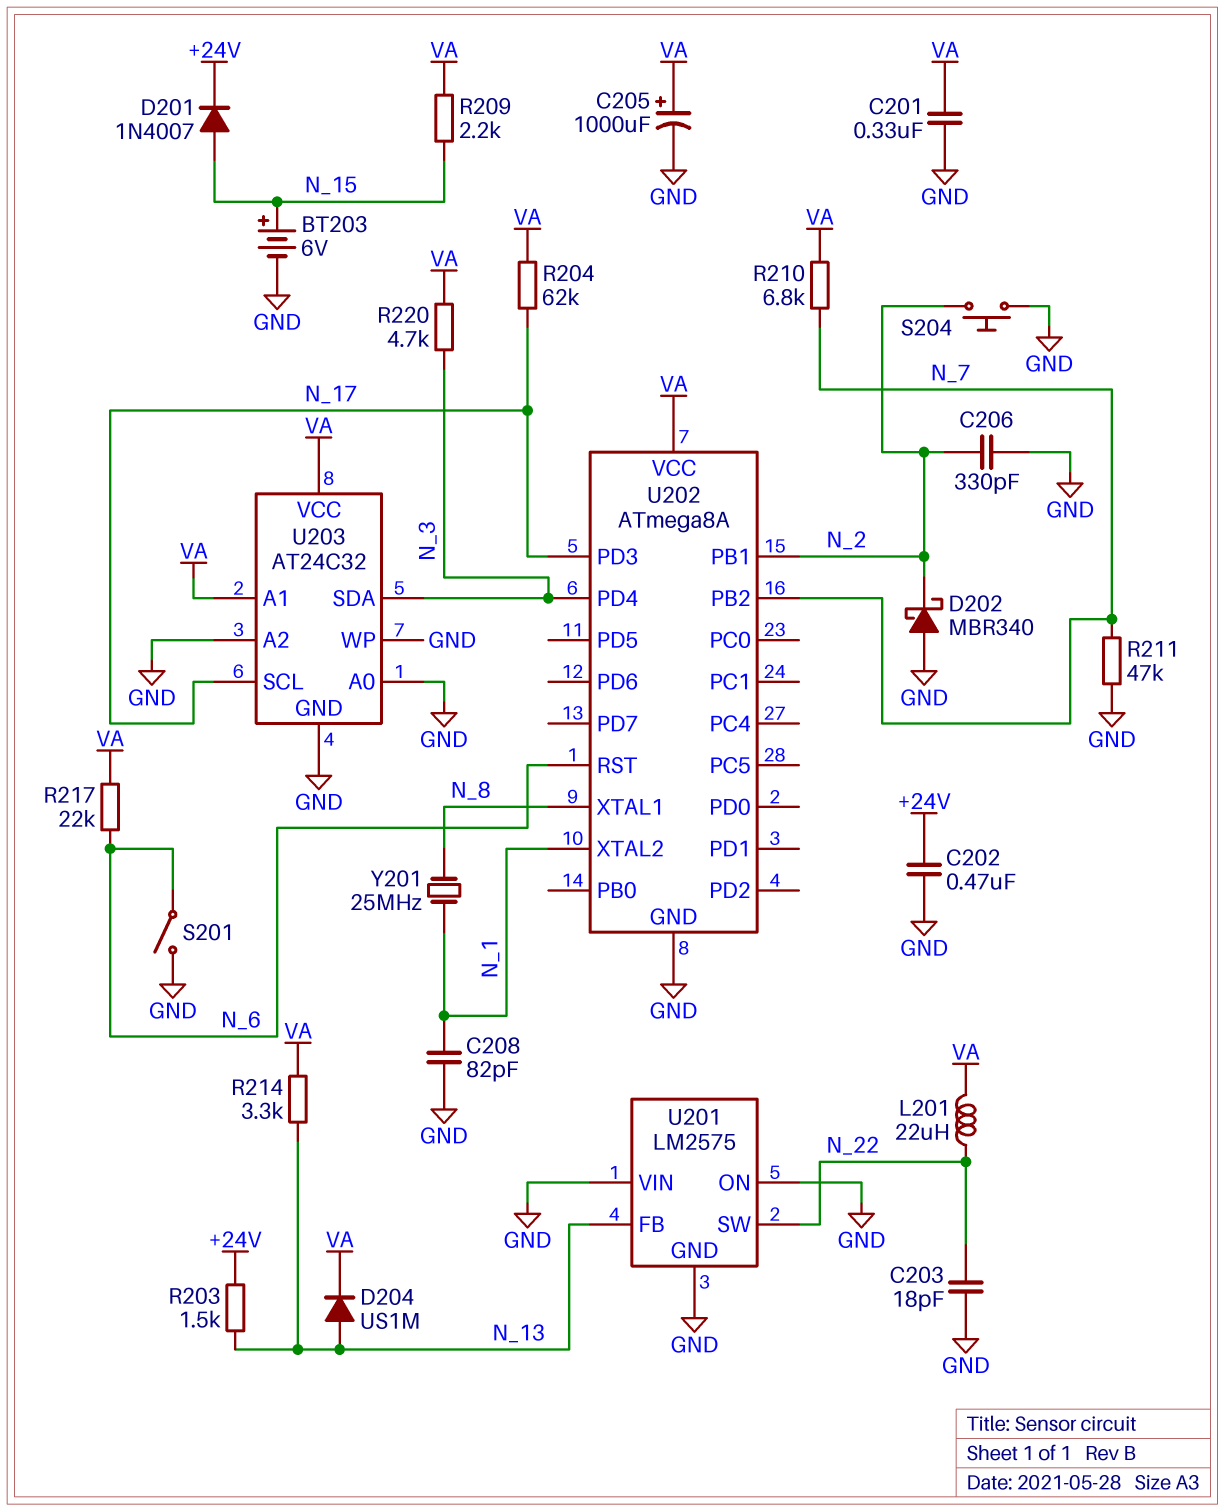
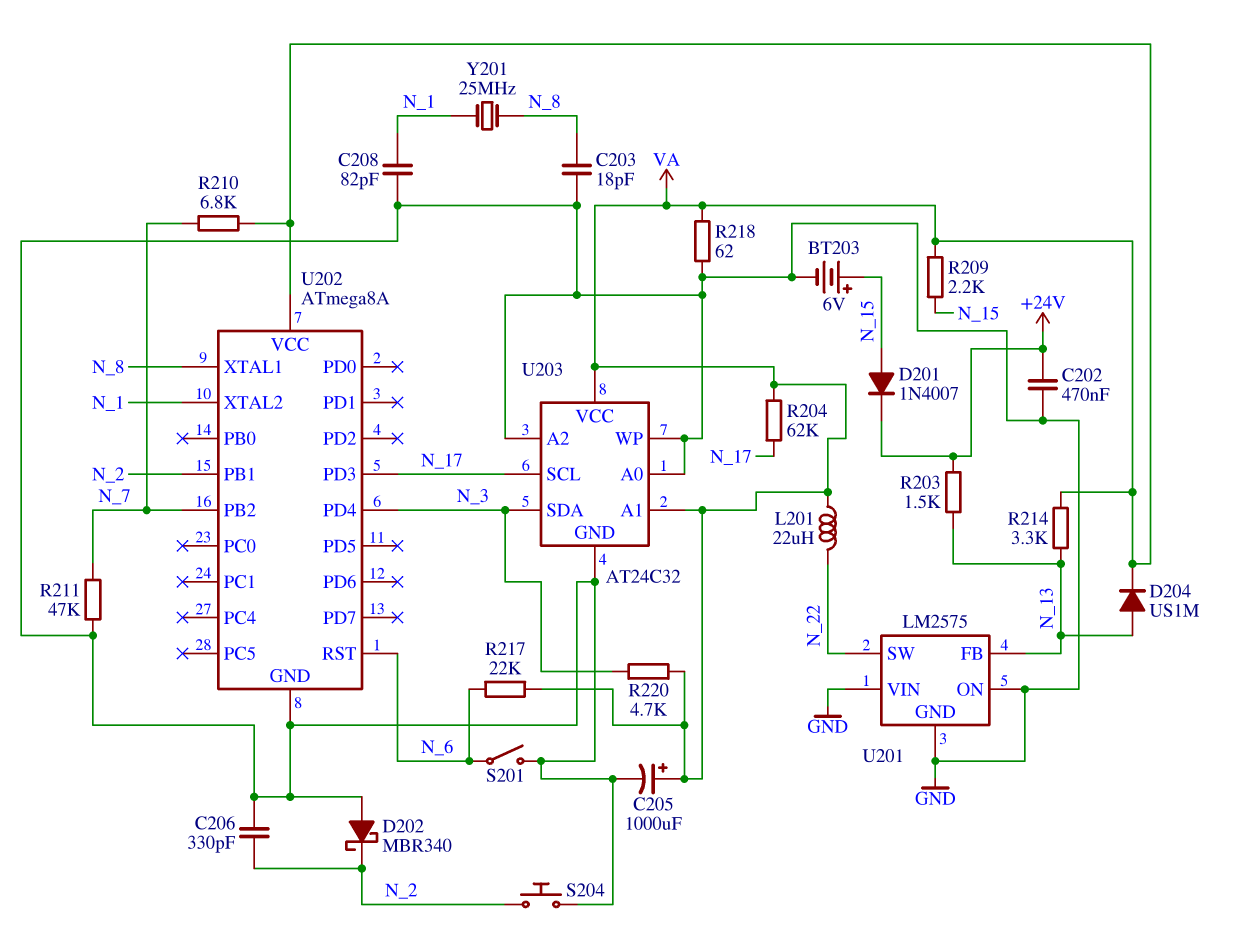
C201: 330nF (GND, VA) -> none
C203: 18pF (GND, N_22) -> 18pF (GND, N_8)
R218: none -> 62 (GND, VA)

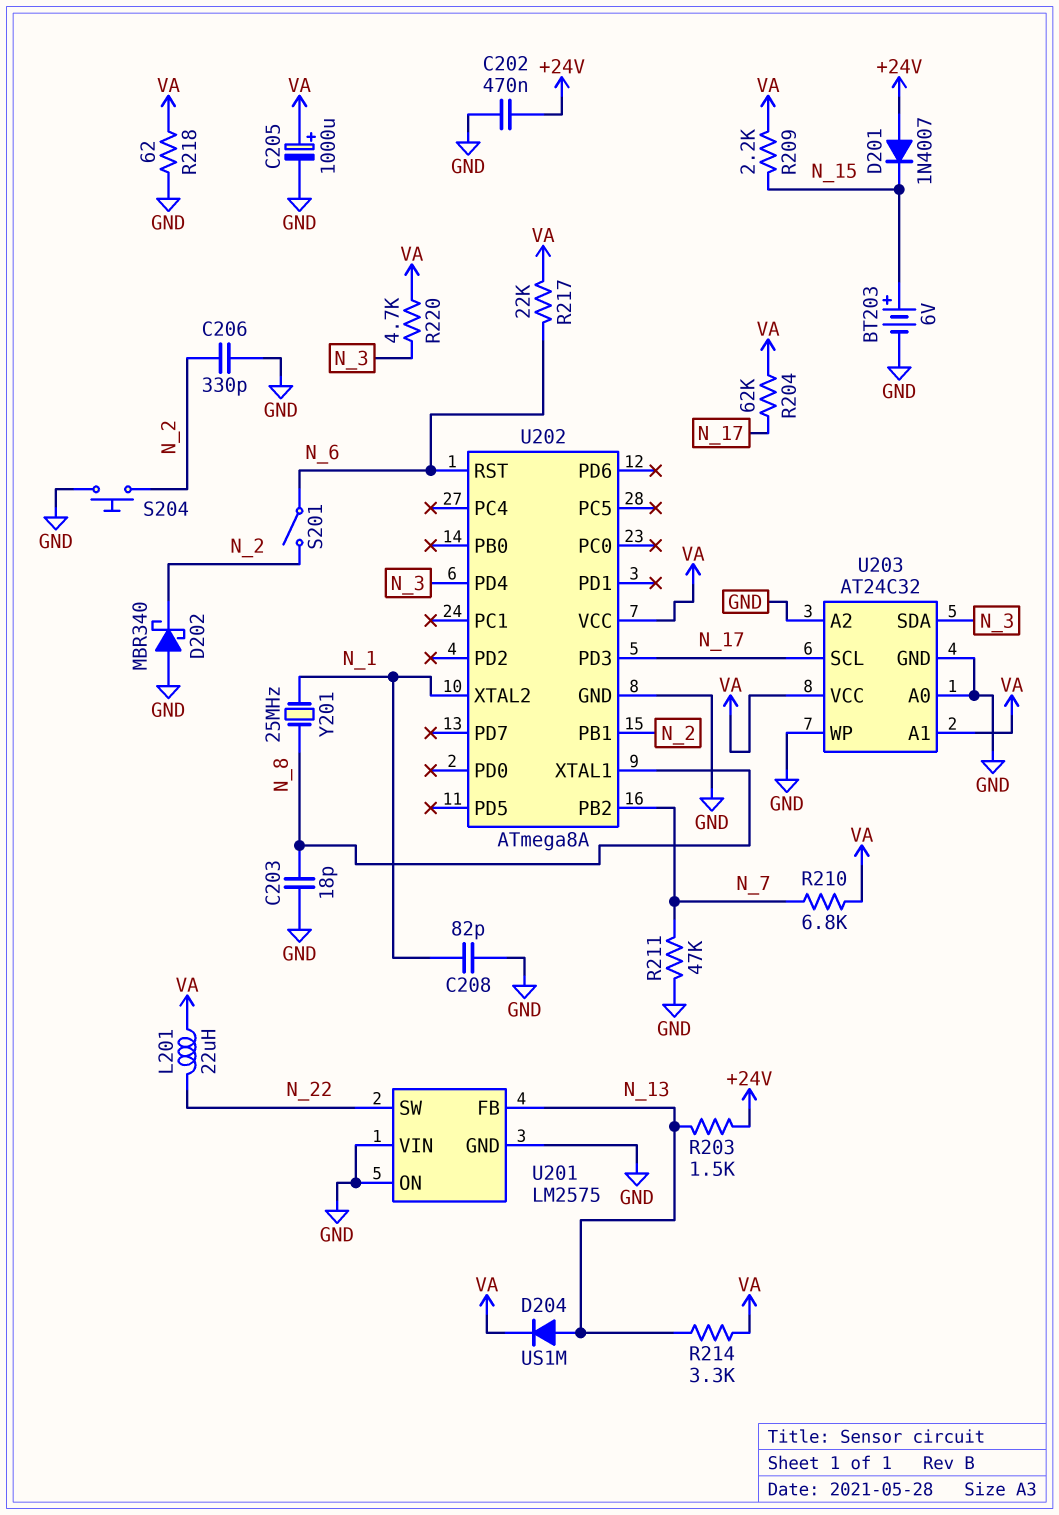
D201: diode 1N4007 (A N_15, K +24V) -> diode 1N4007 (A +24V, K N_15)
S201: switch (GND, N_6) -> switch (N_2, N_6)

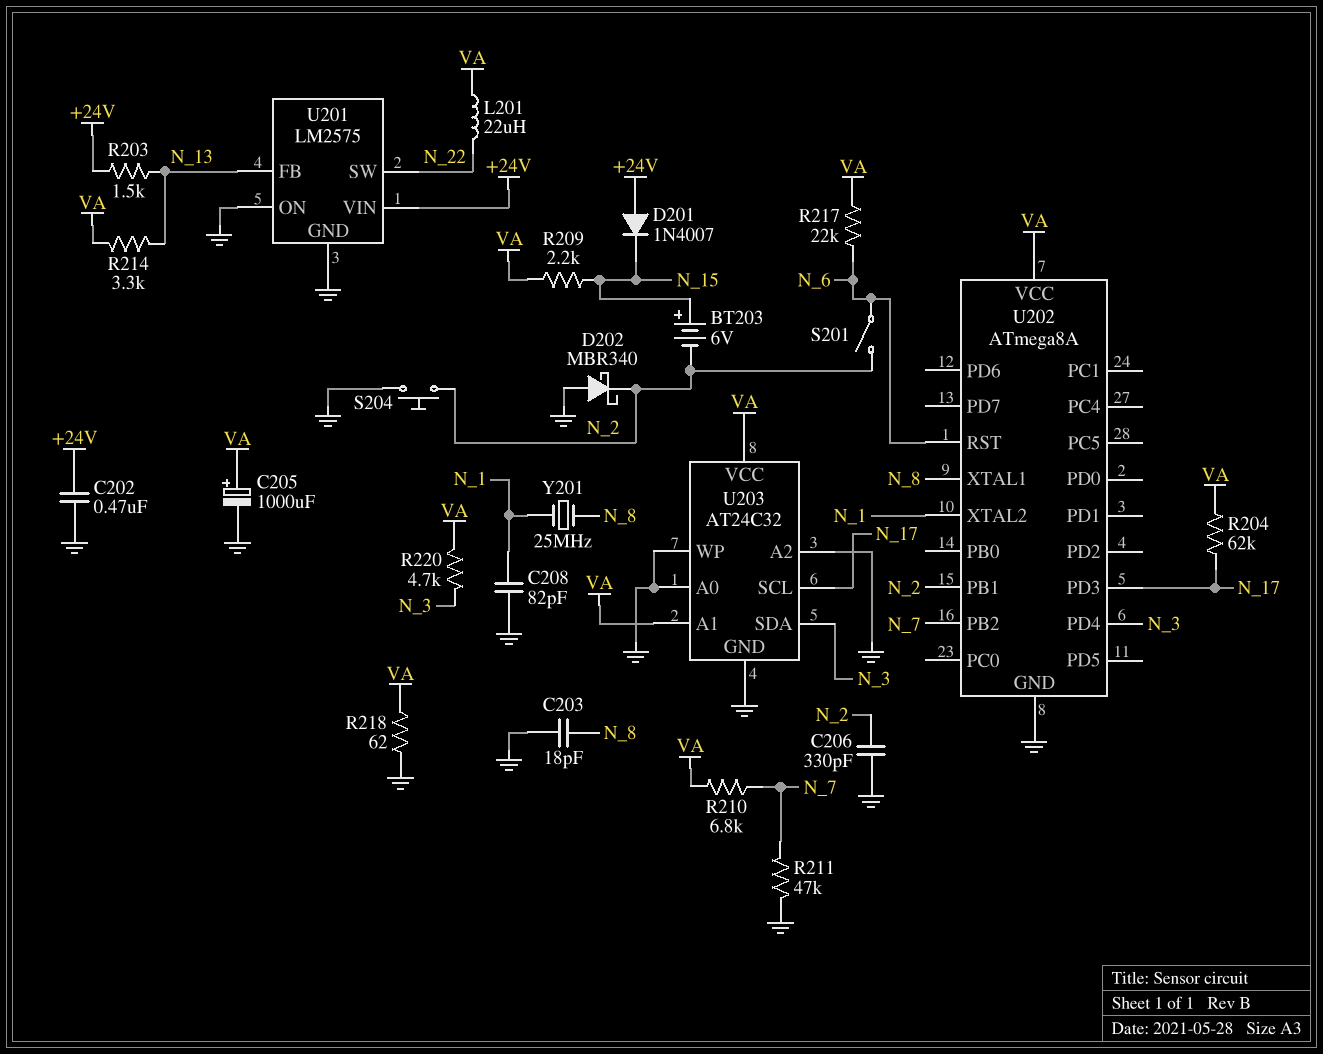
BT203: 6V (plus N_15, minus GND) -> 6V (plus N_15, minus N_2)
D204: diode US1M (A N_13, K VA) -> none
U201 pin VIN: GND -> +24V

